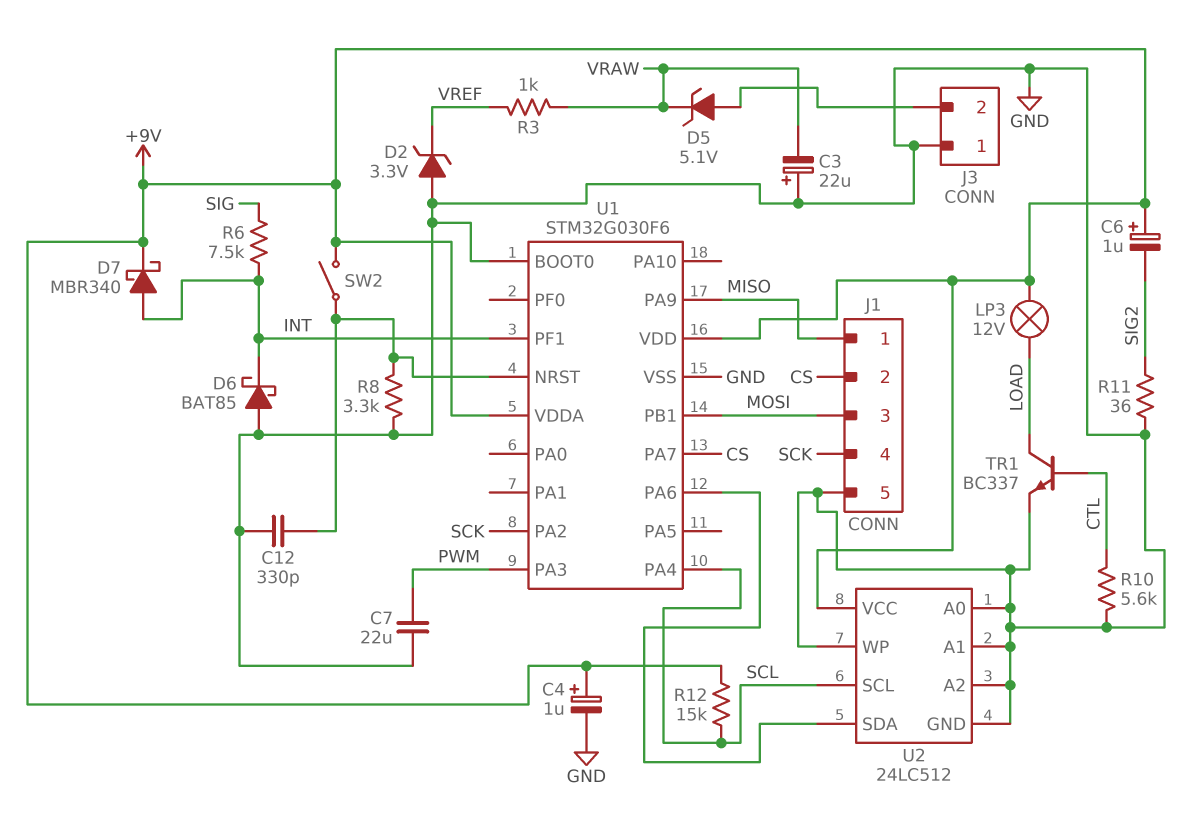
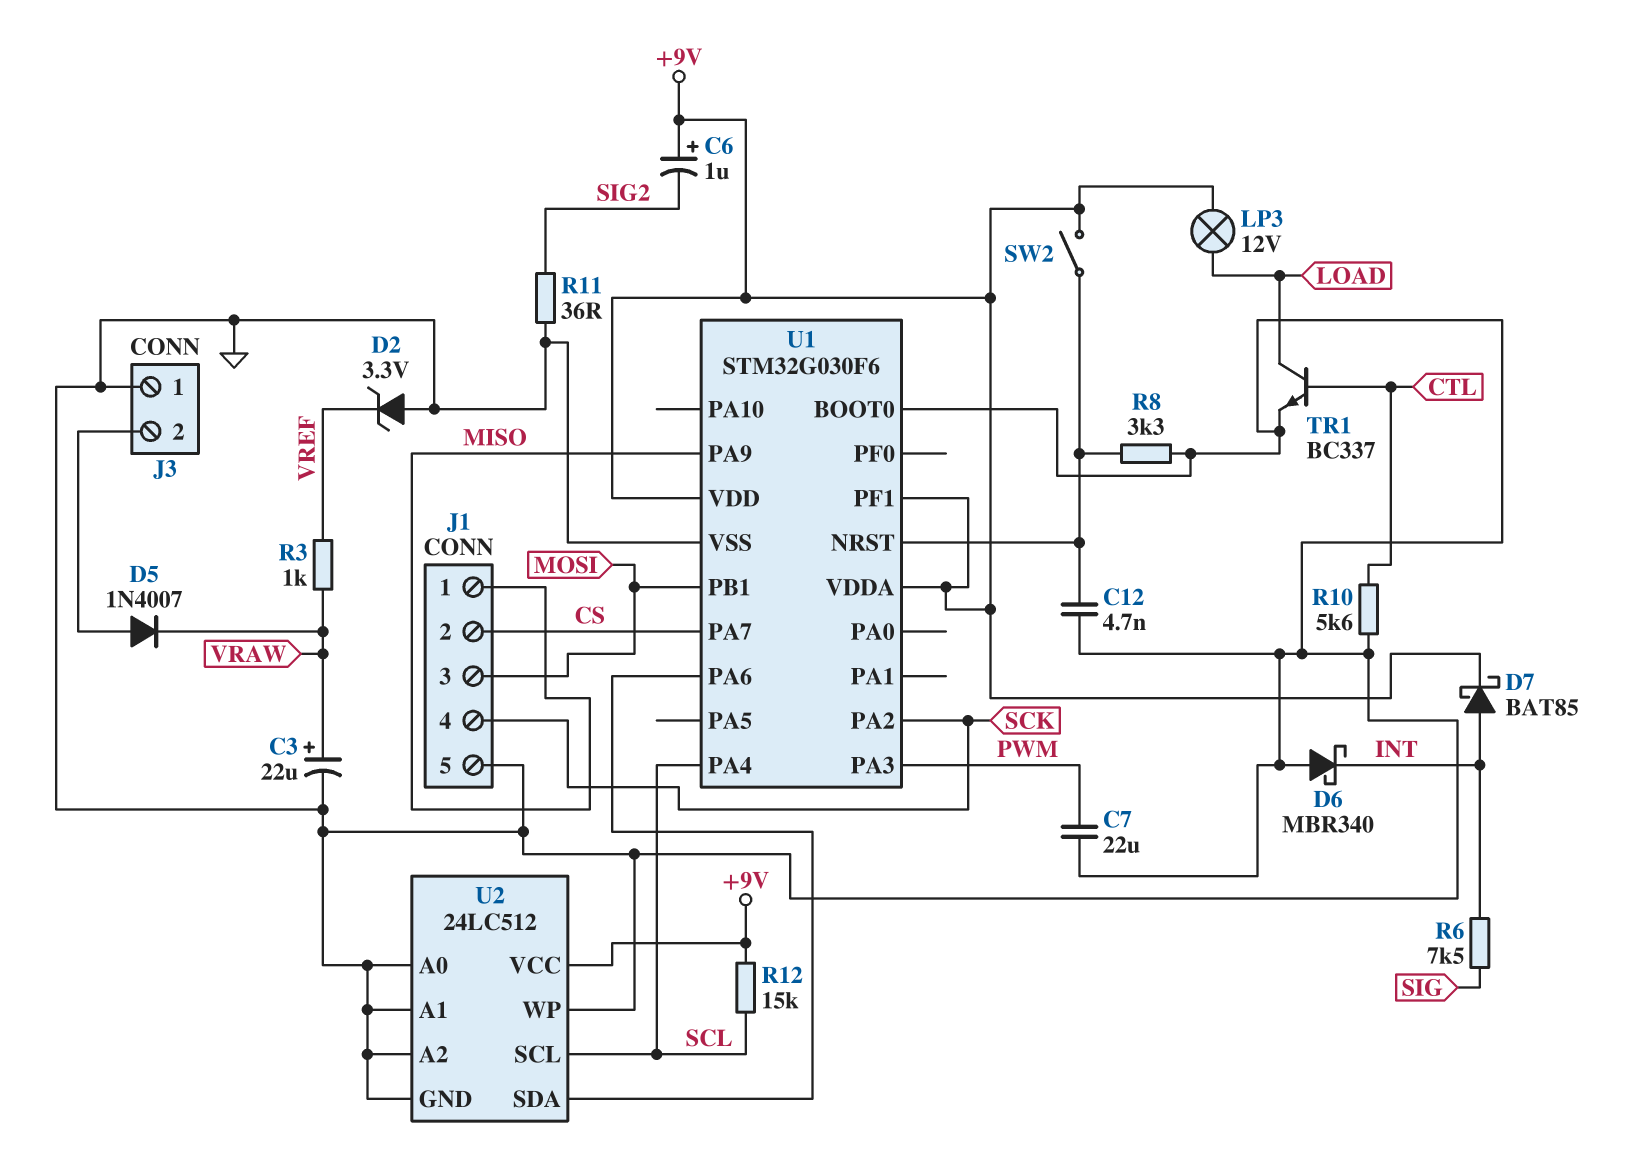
C3: 22uF (plus GND, minus VRAW) -> 22uF (plus VRAW, minus GND)
C4: 1uF (plus +9V, minus GND) -> none
C12: 330pF (GND, U1/NRST) -> 4.7nF (GND, U1/NRST)
D5: zener 5.1V (A J3/2, K VRAW) -> diode 1N4007 (A J3/2, K VRAW)
D6: schottky BAT85 (A GND, K INT) -> schottky MBR340 (A GND, K INT)
D7: schottky MBR340 (A INT, K +9V) -> schottky BAT85 (A INT, K +9V)
U1 pin PF1: INT -> +9V

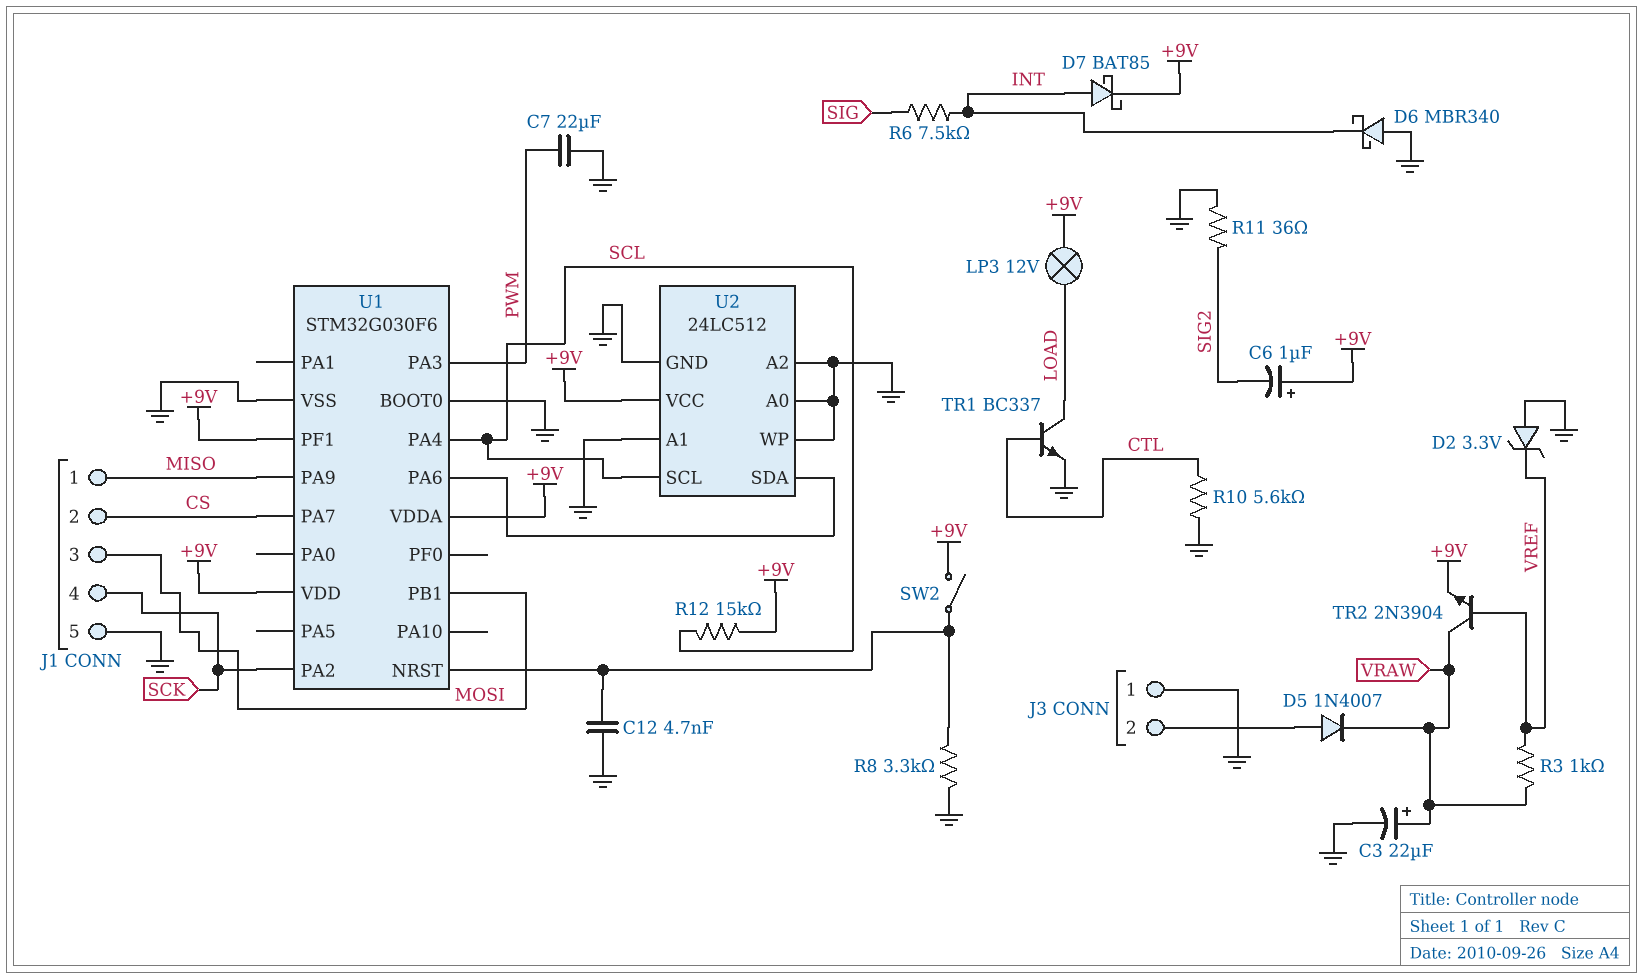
TR2: none -> NPN 2N3904 (B VREF, C VRAW, E +9V)

